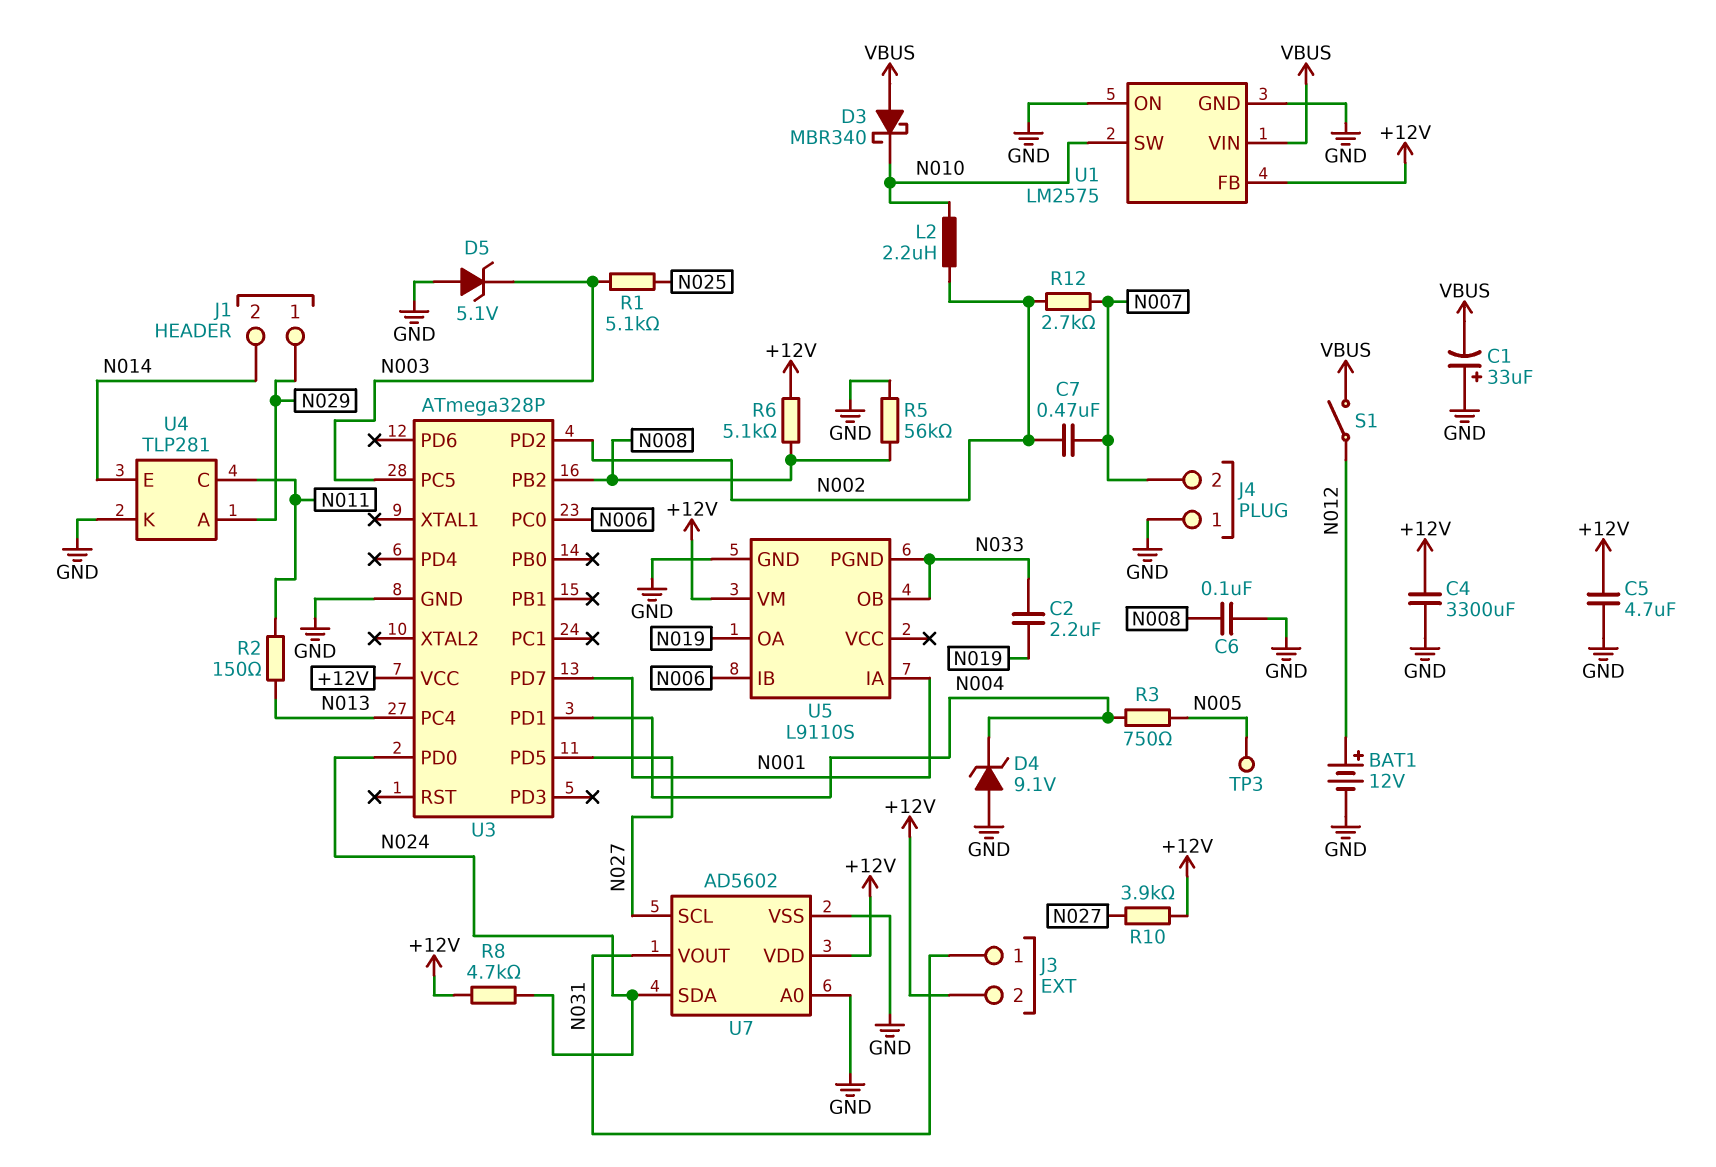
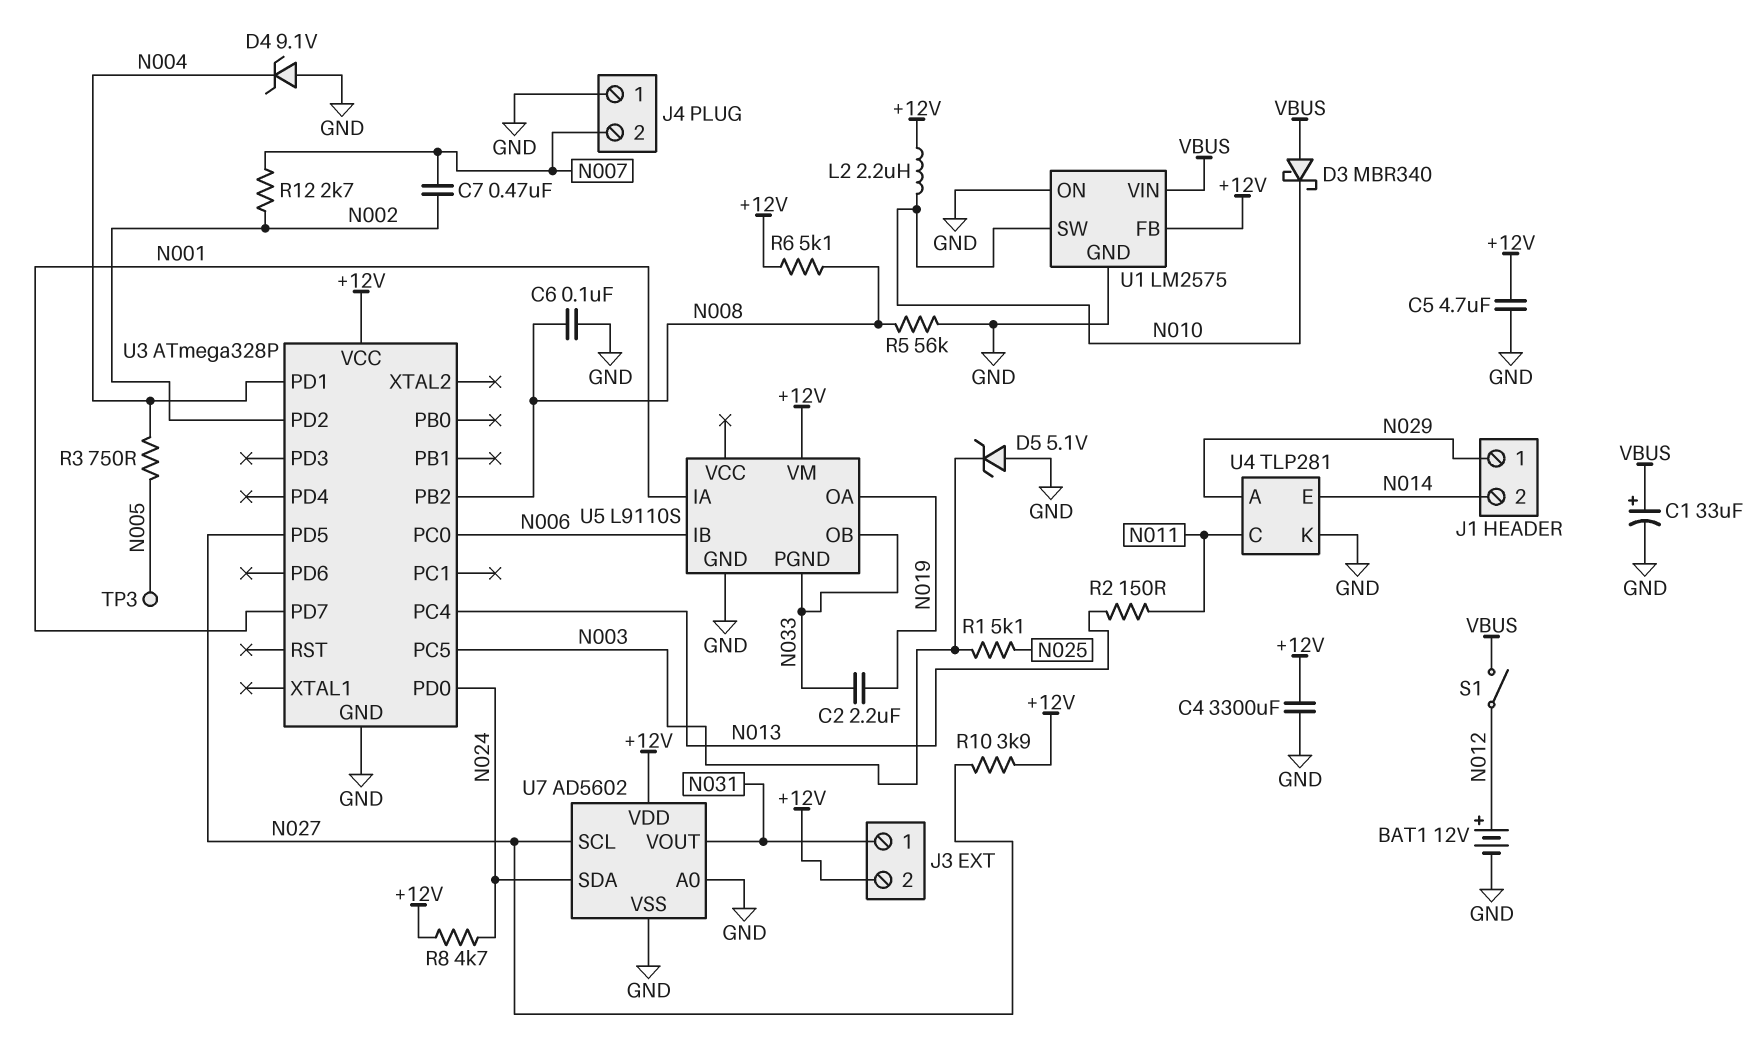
C1: 33uF (plus GND, minus VBUS) -> 33uF (plus VBUS, minus GND)
L2: 2.2uH (N002, N010) -> 2.2uH (+12V, N010)

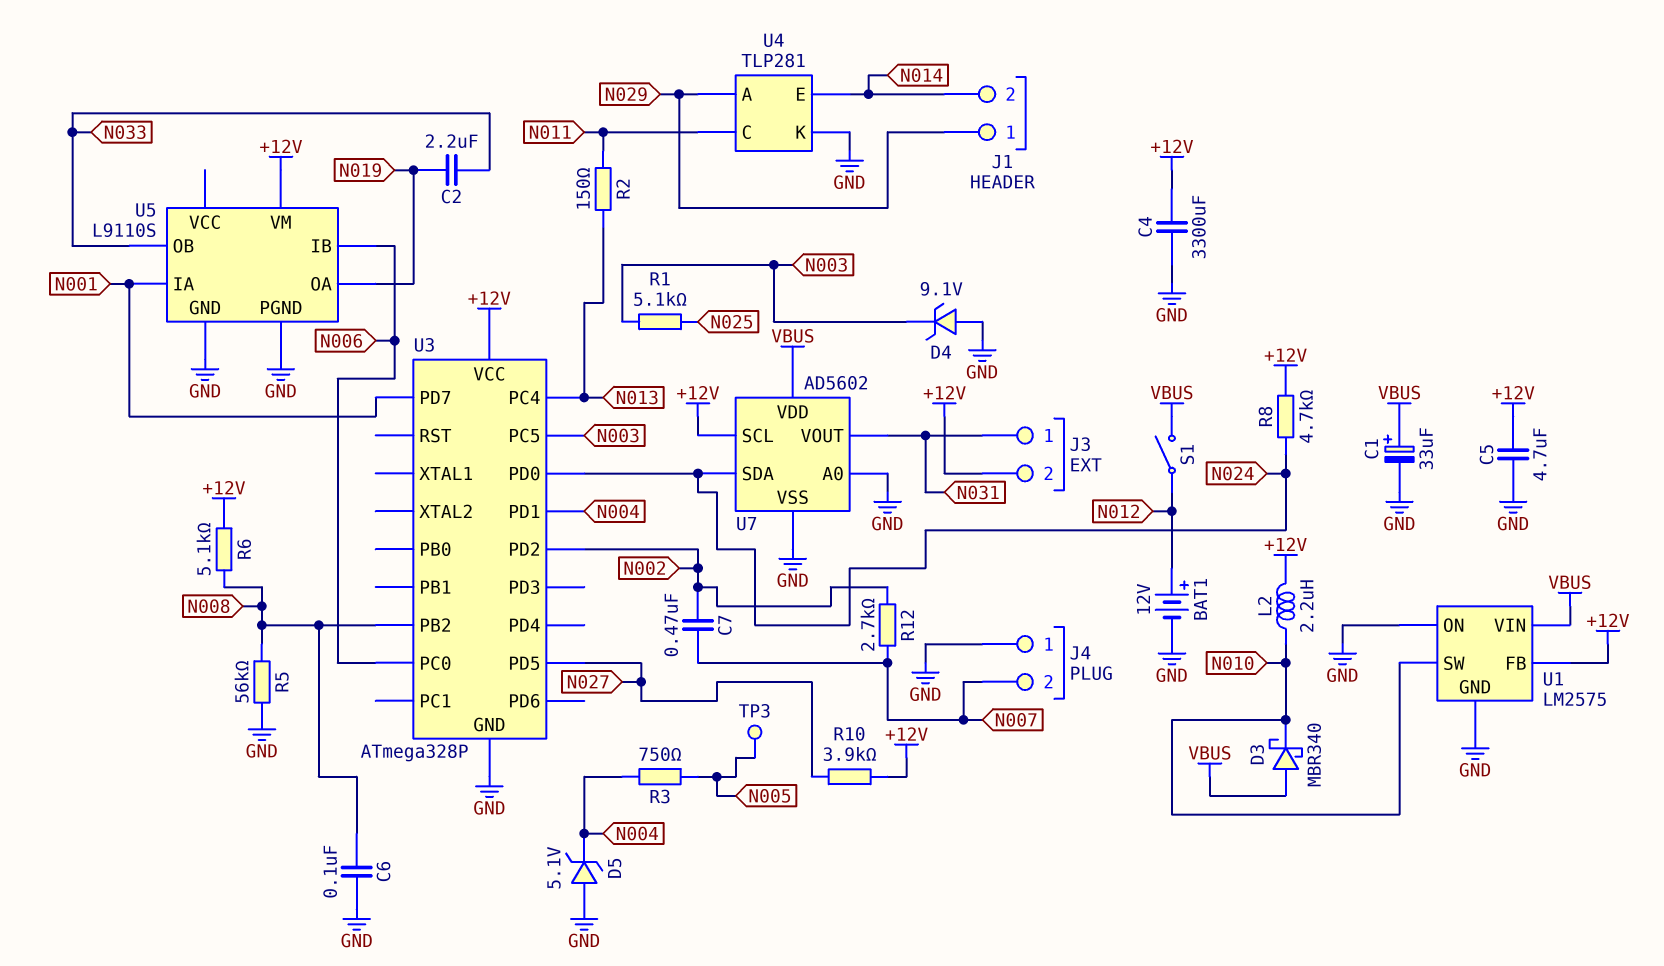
D4: zener 9.1V (A GND, K N004) -> zener 9.1V (A GND, K N003)
D5: zener 5.1V (A GND, K N003) -> zener 5.1V (A GND, K N004)
U5 pin PGND: N033 -> GND
U7 pin SCL: N027 -> +12V
U7 pin VDD: +12V -> VBUS

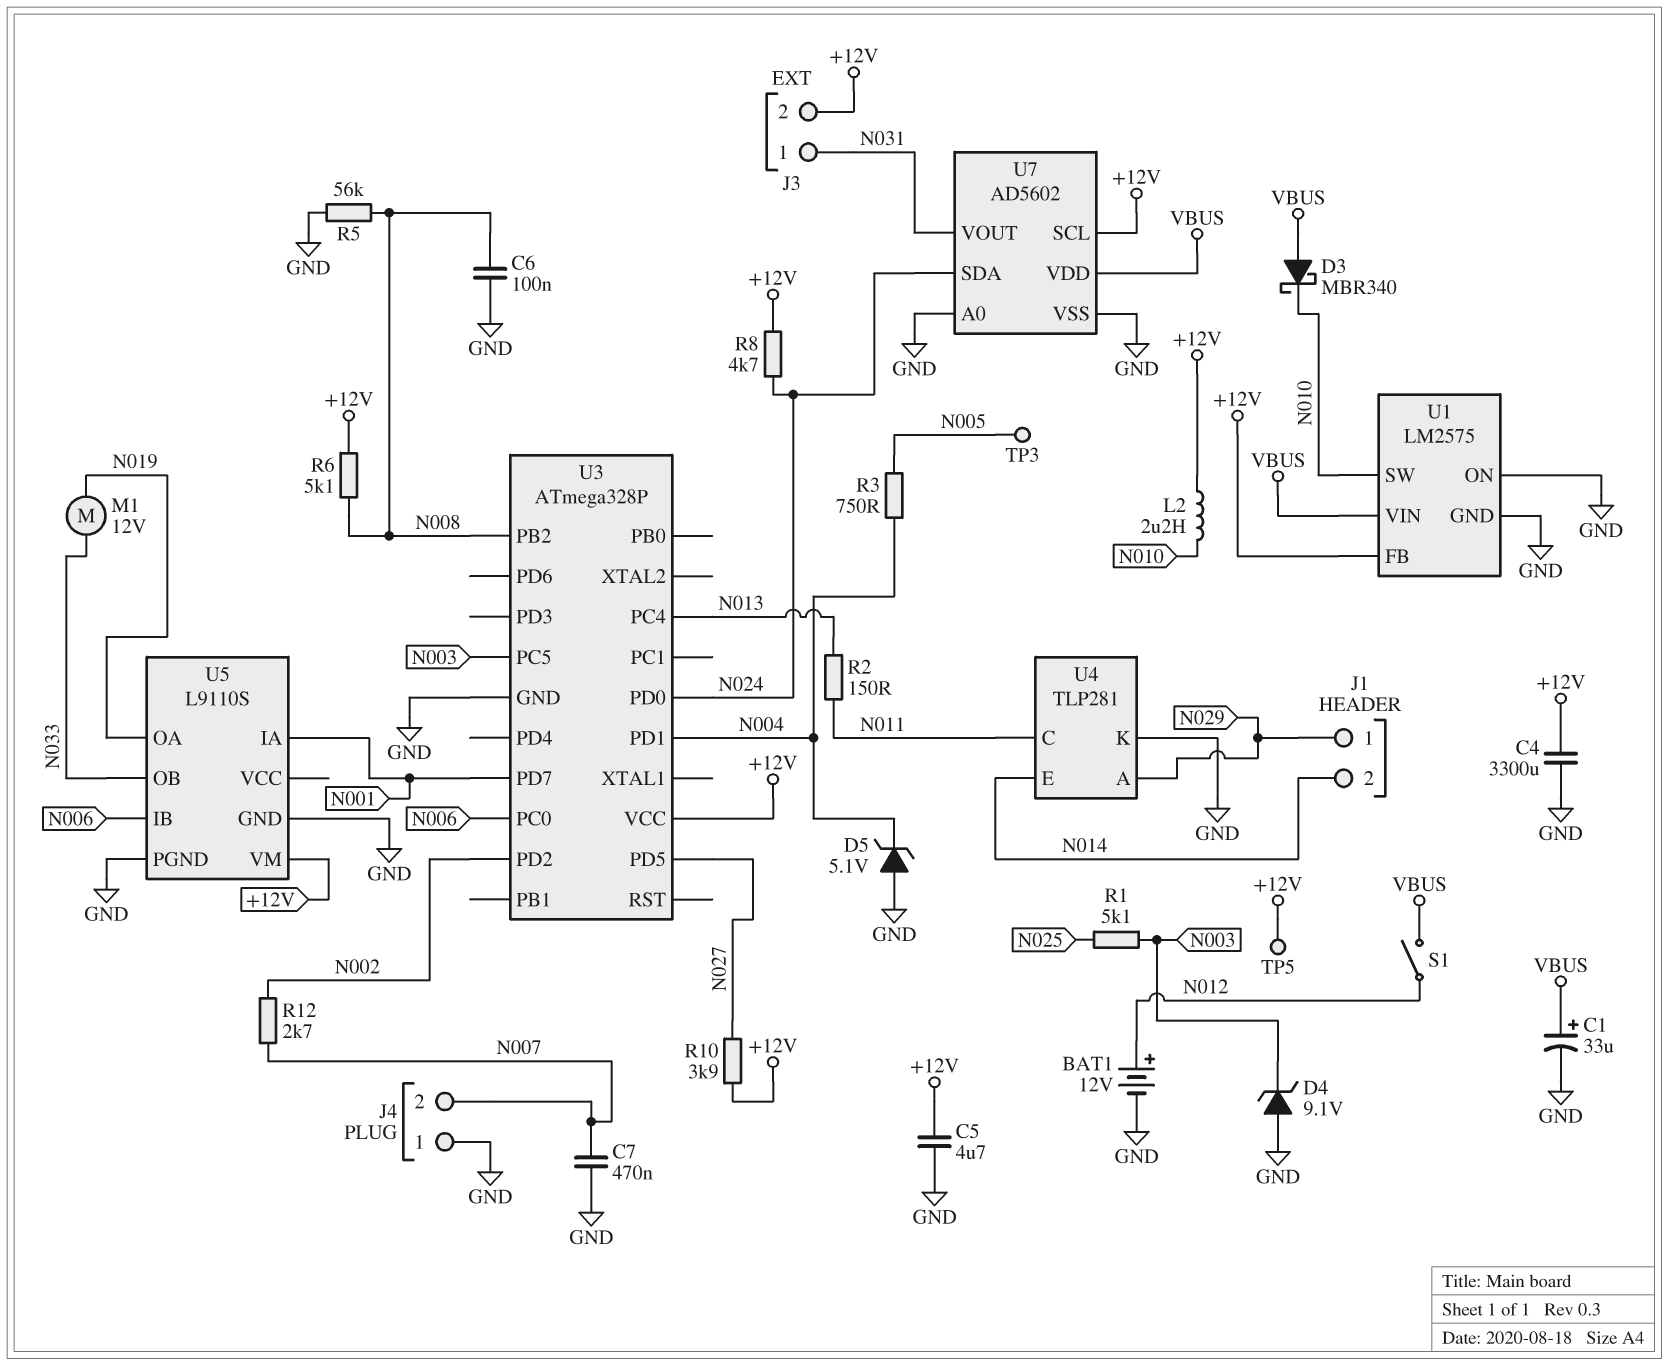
C2: 2.2uF (N019, N033) -> none
C7: 470nF (N002, N007) -> 470nF (GND, N007)
M1: none -> motor 12V (N019, N033)
TP5: none -> test point (+12V)

